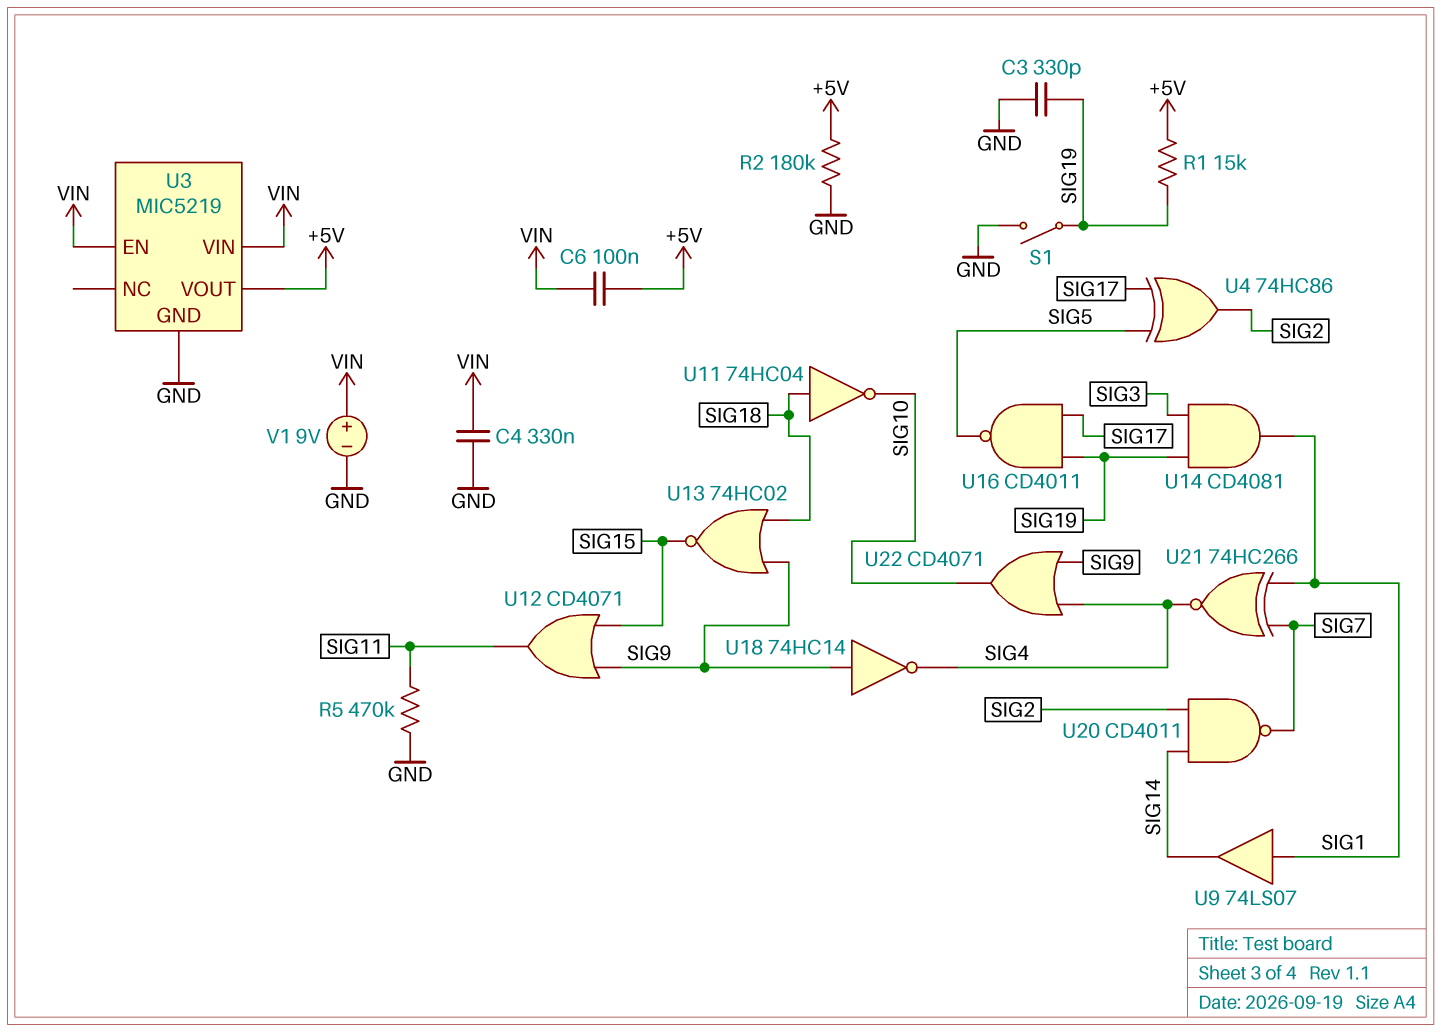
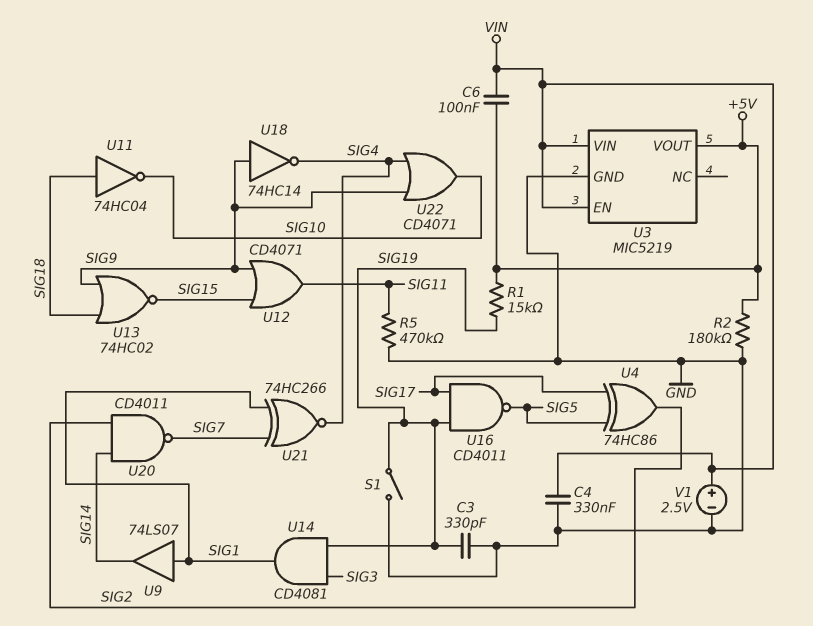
V1: 9V (plus VIN, minus GND) -> 2.5V (plus VIN, minus GND)

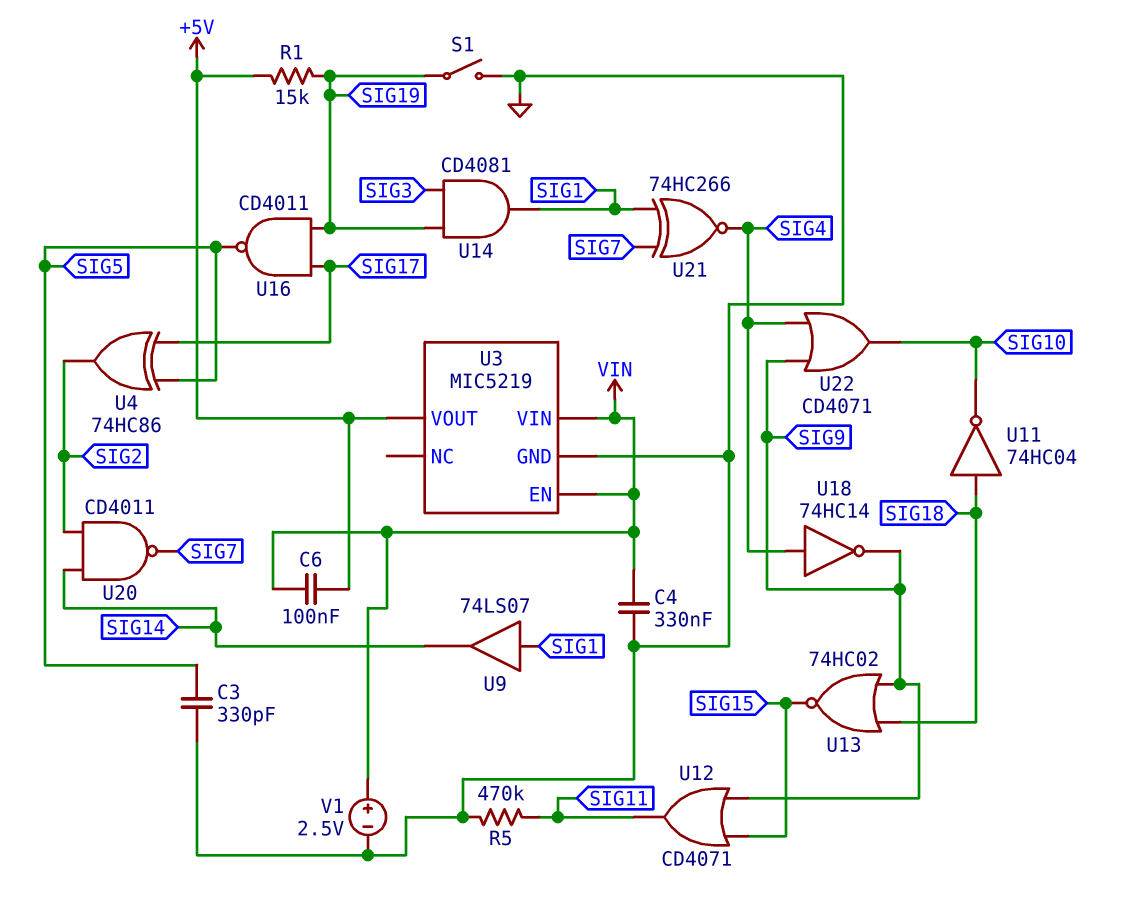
C3: 330pF (GND, SIG19) -> 330pF (GND, SIG5)
R2: 180k (+5V, GND) -> none
U18: NOT 74HC14 (in SIG9, out SIG4) -> NOT 74HC14 (in SIG4, out SIG9)

